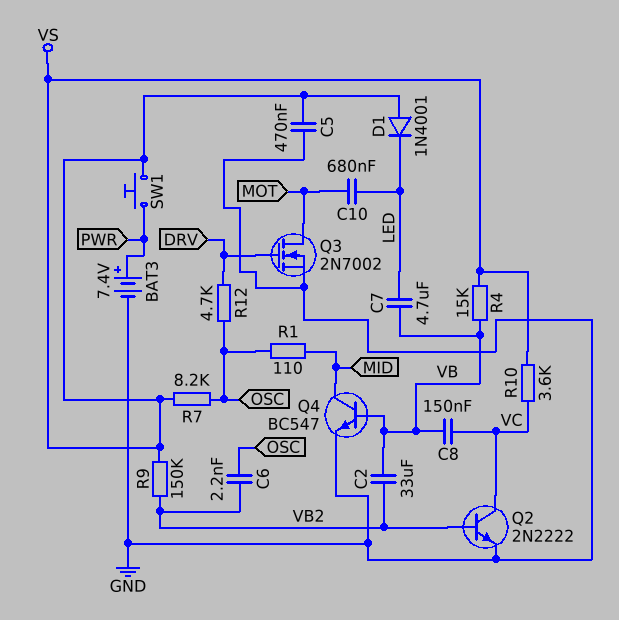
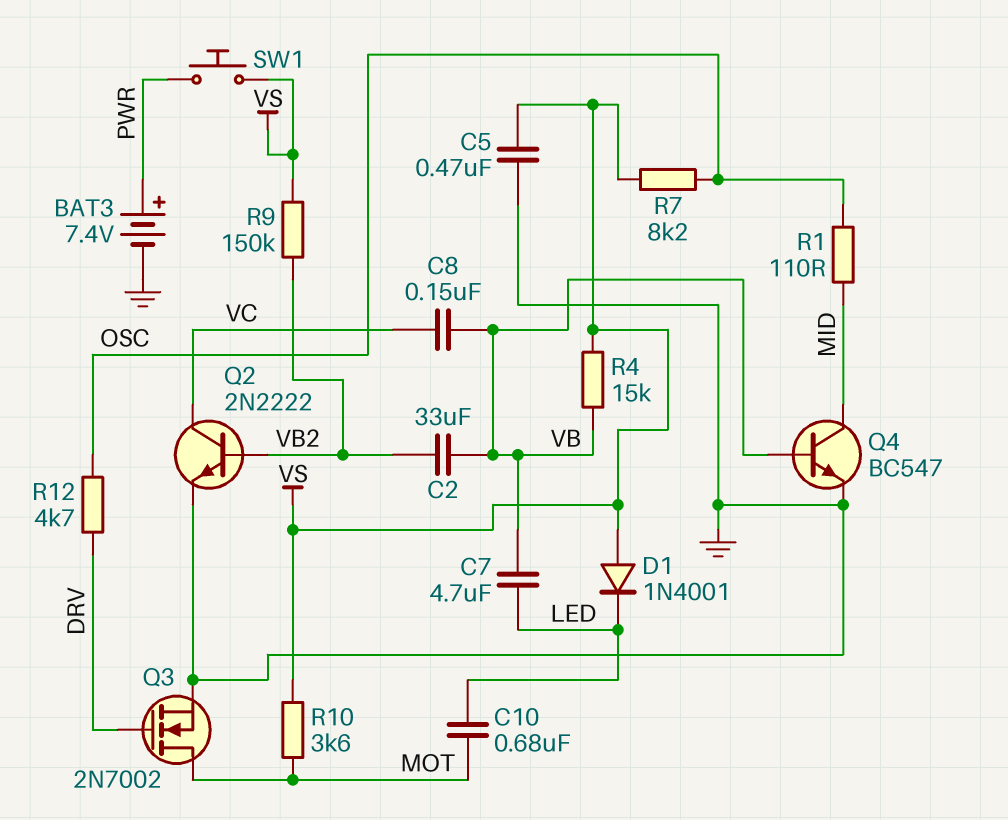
C6: 2.2nF (OSC, VB2) -> none
R10: 3.6k (VC, VS) -> 3.6k (MOT, VS)

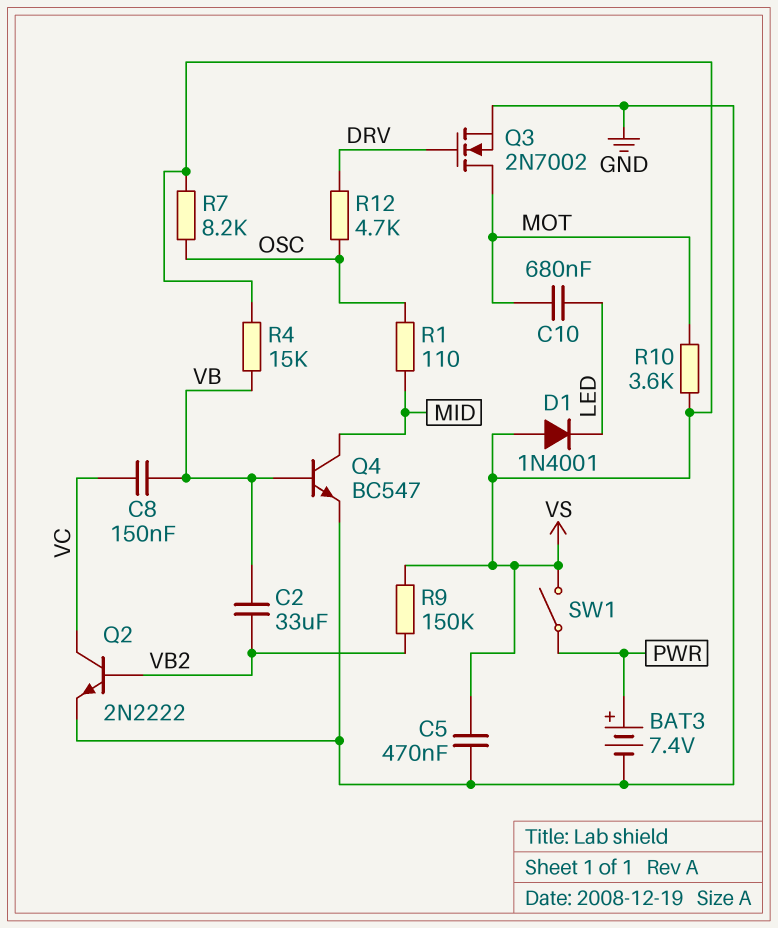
C7: 4.7uF (LED, VB) -> none
SW1: button (PWR, VS) -> switch (PWR, VS)

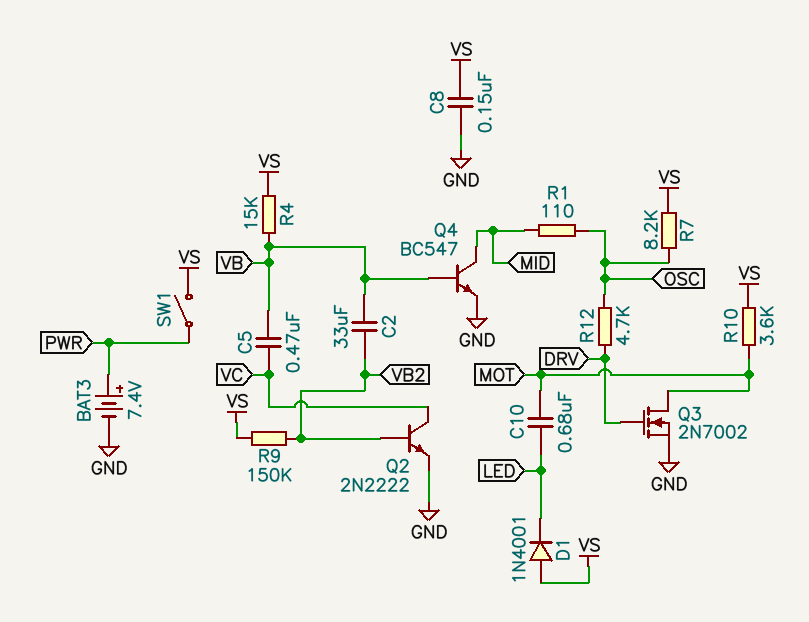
C5: 470nF (GND, VS) -> 470nF (VB, VC)
C8: 150nF (VB, VC) -> 150nF (GND, VS)

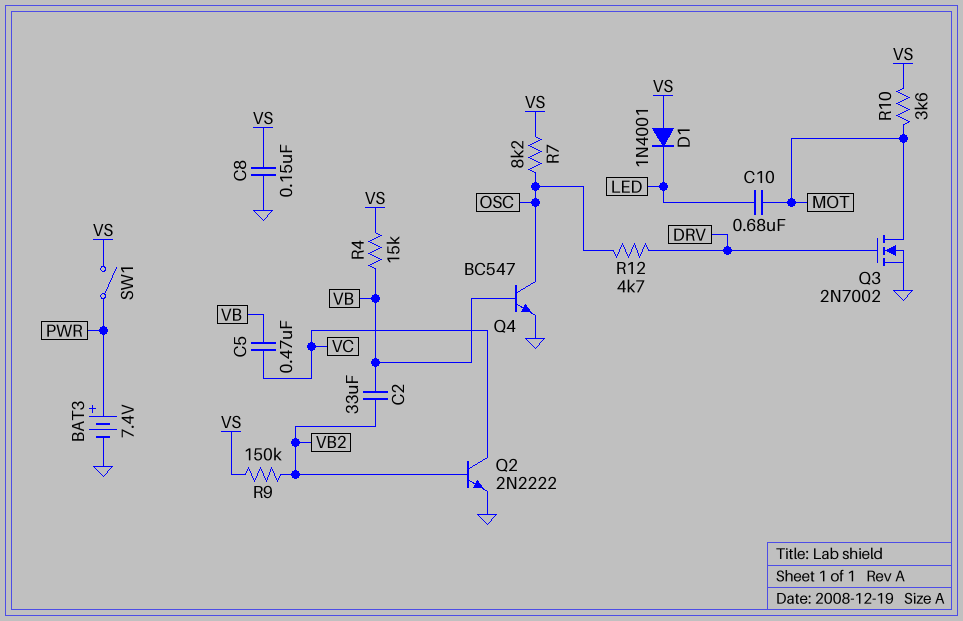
Q4: NPN BC547 (B VB, C MID, E GND) -> NPN BC547 (B VB, C OSC, E GND)
R1: 110 (MID, OSC) -> none

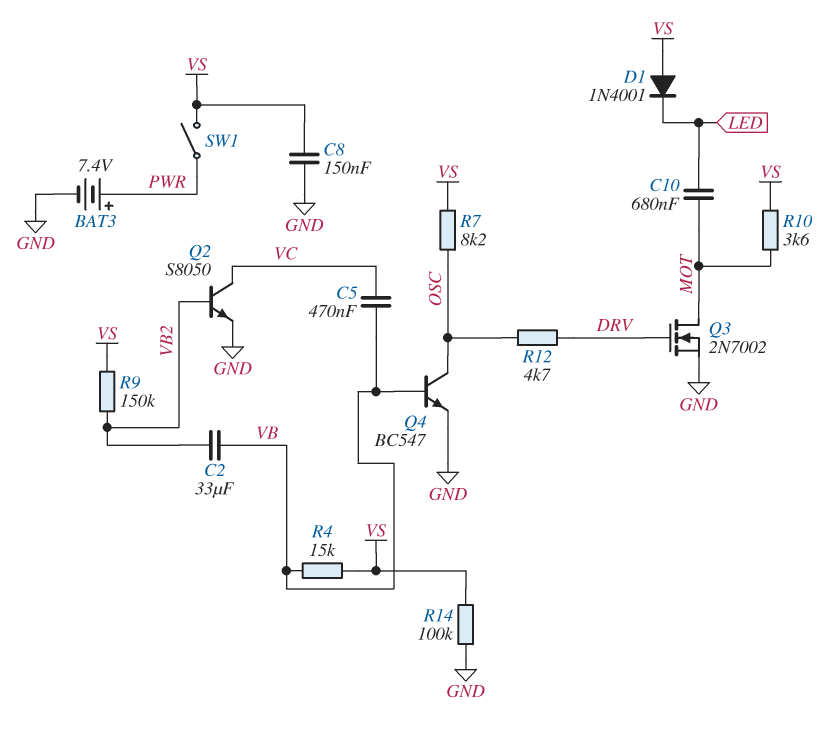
Q2: NPN 2N2222 (B VB2, C VC, E GND) -> NPN S8050 (B VB2, C VC, E GND)
R14: none -> 100k (GND, VS)

